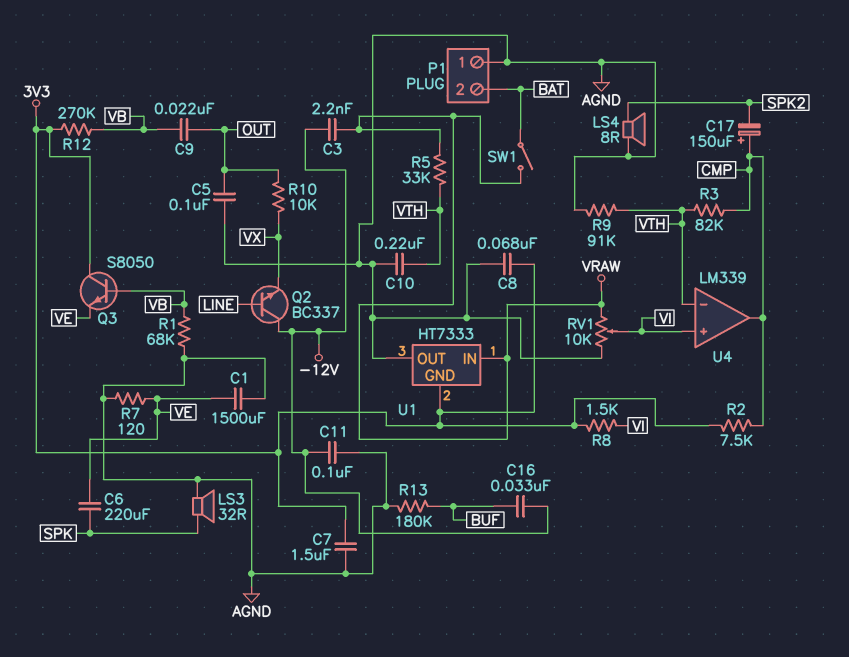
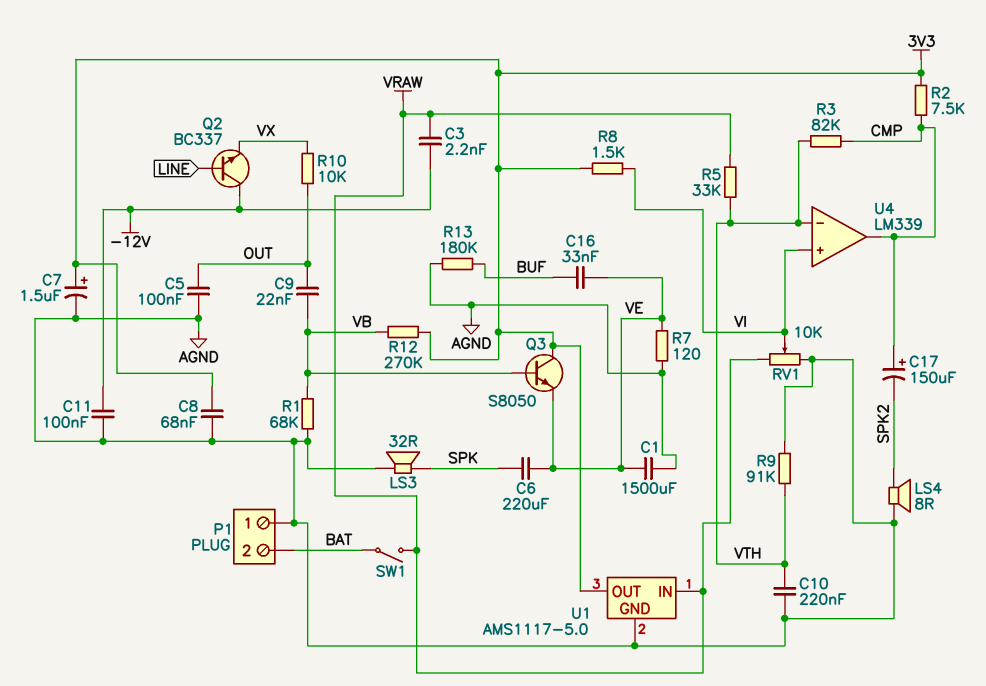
C7: 1.5uF (3V3, AGND) -> 1.5uF (plus 3V3, minus AGND)
C16: 33nF (-12V, BUF) -> 33nF (BUF, VE)
U1: HT7333 -> AMS1117-5.0
U1 pin GND: 3V3 -> AGND
U1 pin OUT: AGND -> 3V3

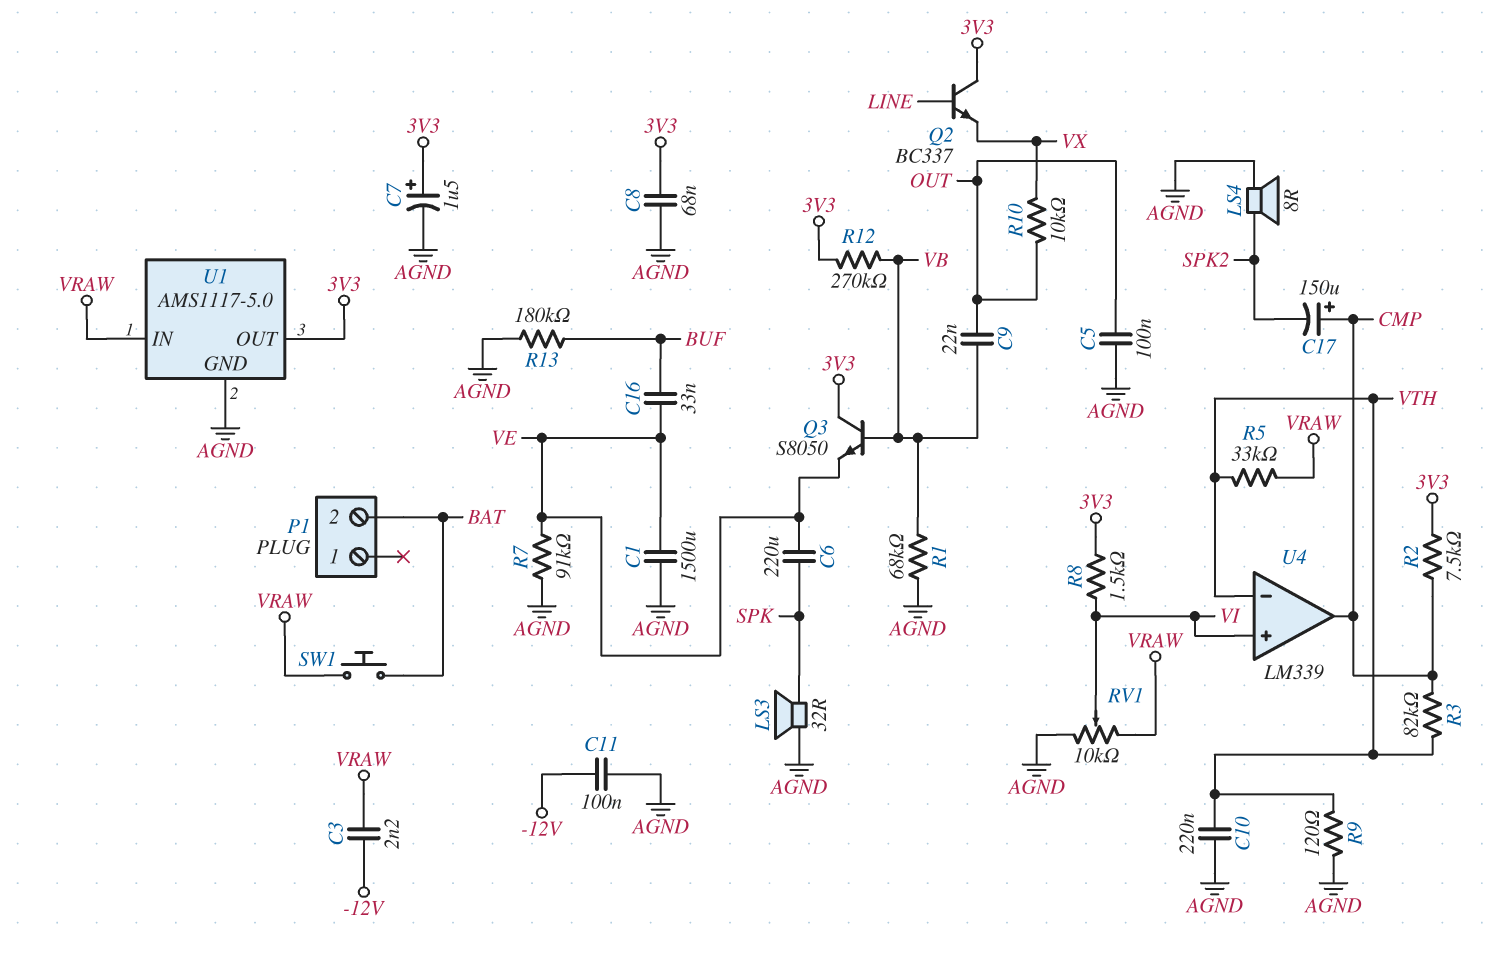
P1 pin 1: AGND -> none
Q2: NPN BC337 (B LINE, C -12V, E VX) -> NPN BC337 (B LINE, C 3V3, E VX)
R7: 120 (AGND, VE) -> 91k (AGND, VE)
R9: 91k (AGND, VTH) -> 120 (AGND, VTH)
SW1: switch (BAT, VRAW) -> button (BAT, VRAW)

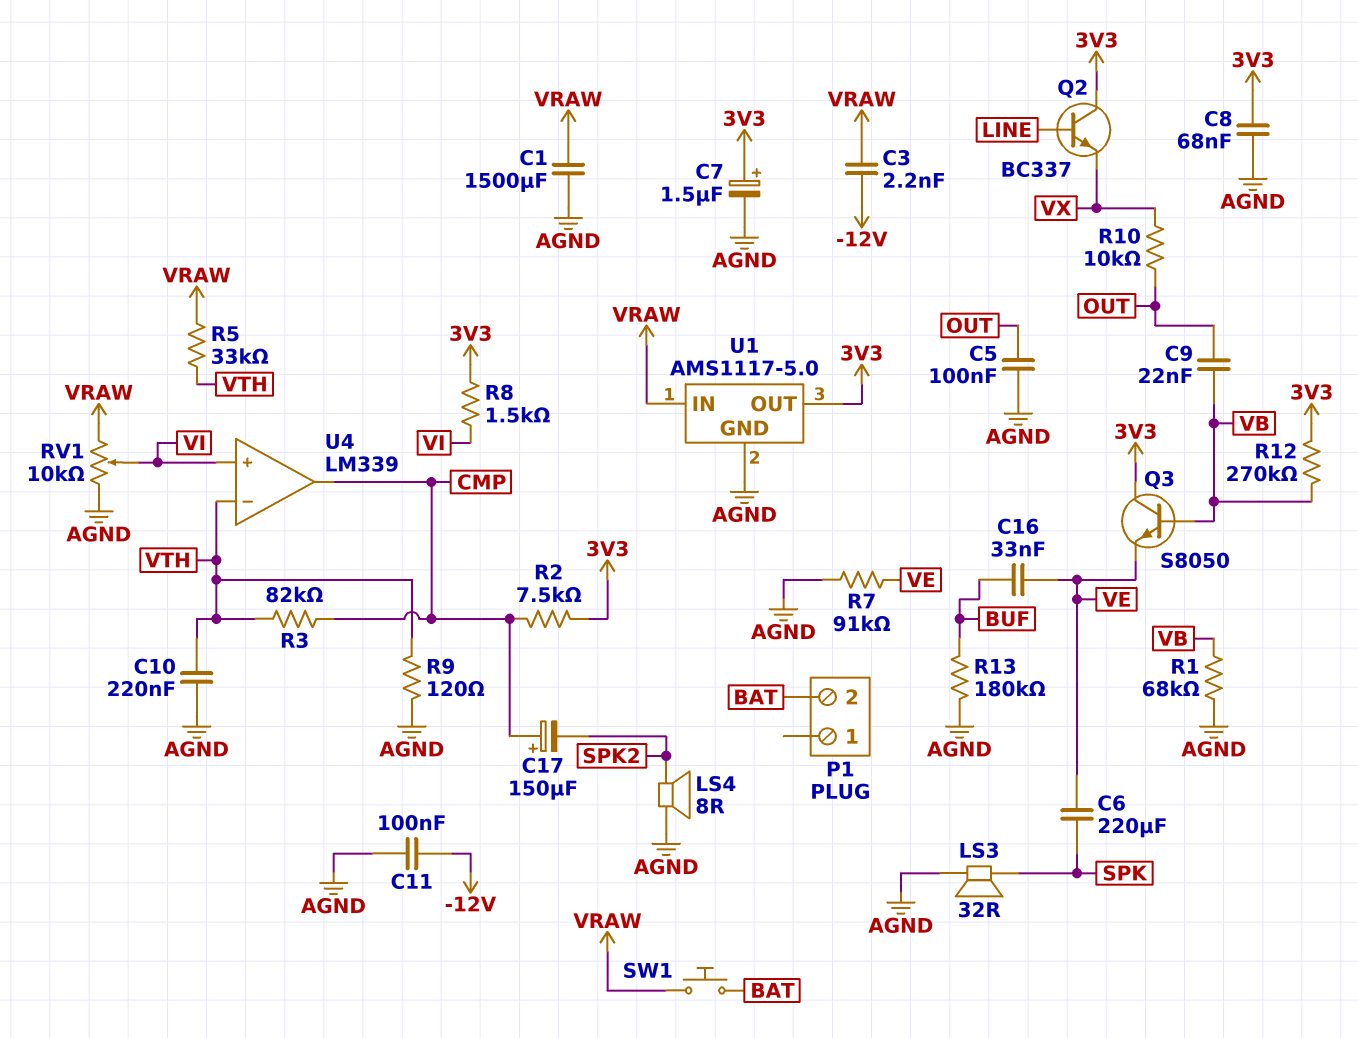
C1: 1500uF (AGND, VE) -> 1500uF (AGND, VRAW)

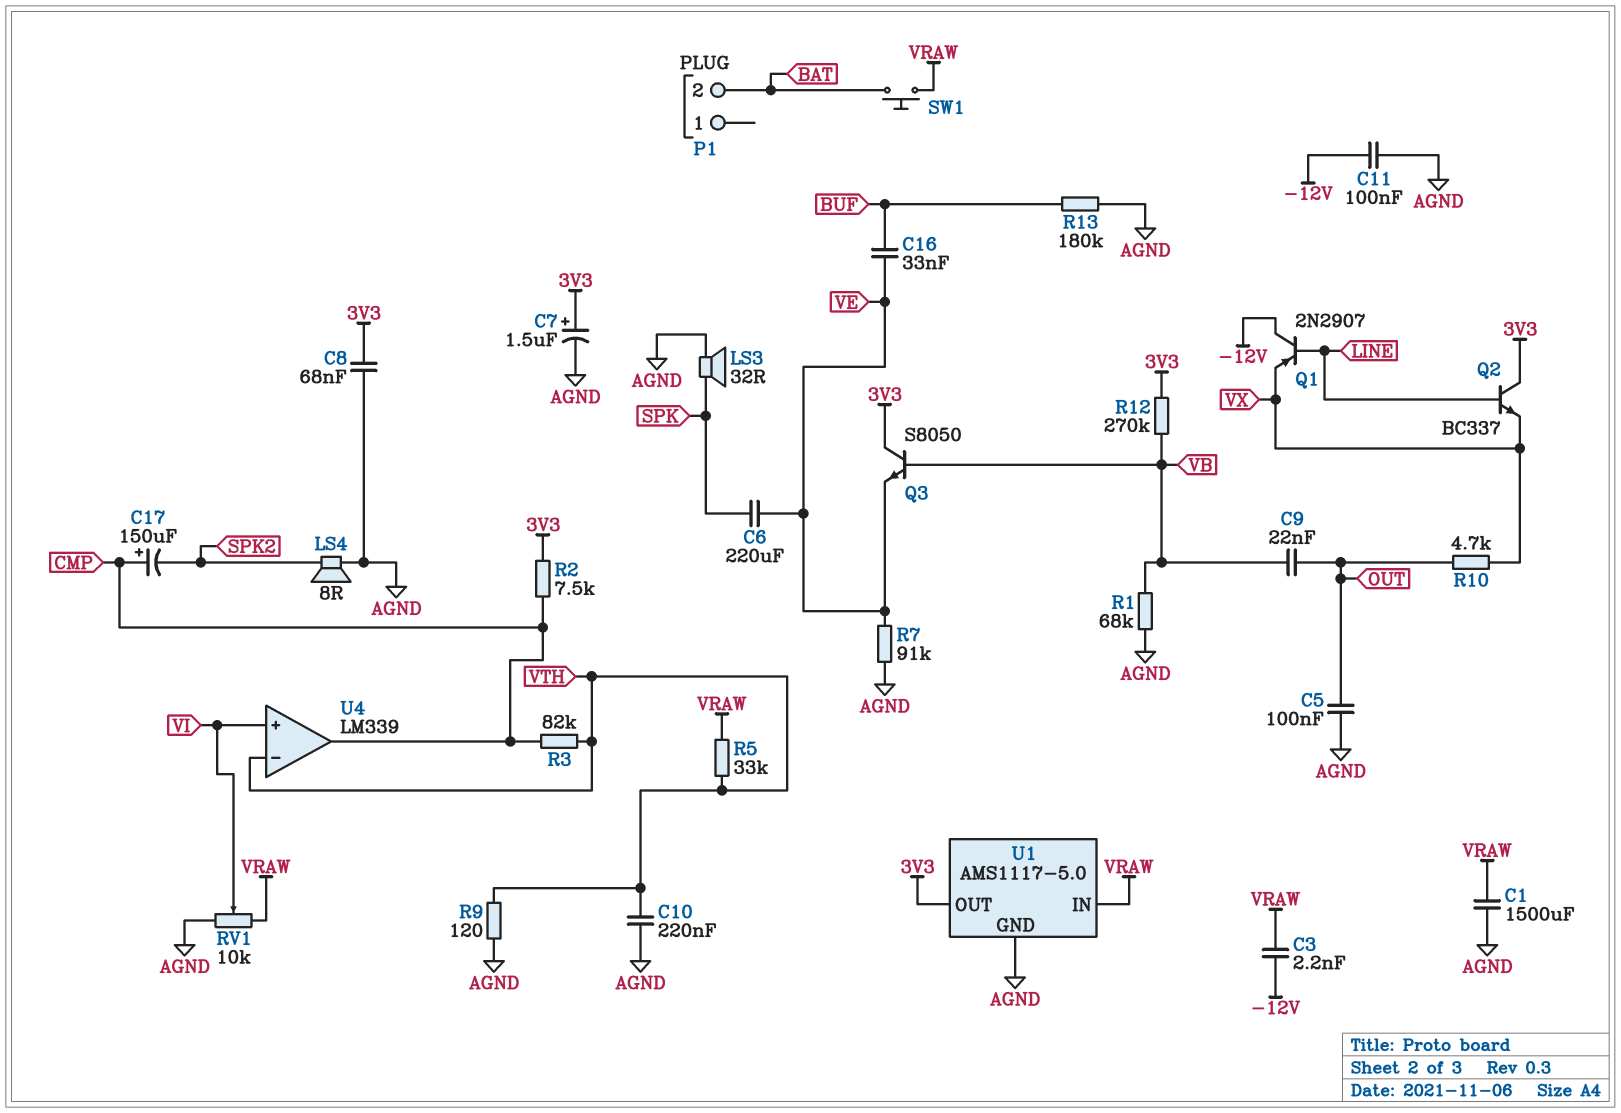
Q1: none -> PNP 2N2907 (B LINE, C -12V, E VX)
R8: 1.5k (3V3, VI) -> none
R10: 10k (OUT, VX) -> 4.7k (OUT, VX)

